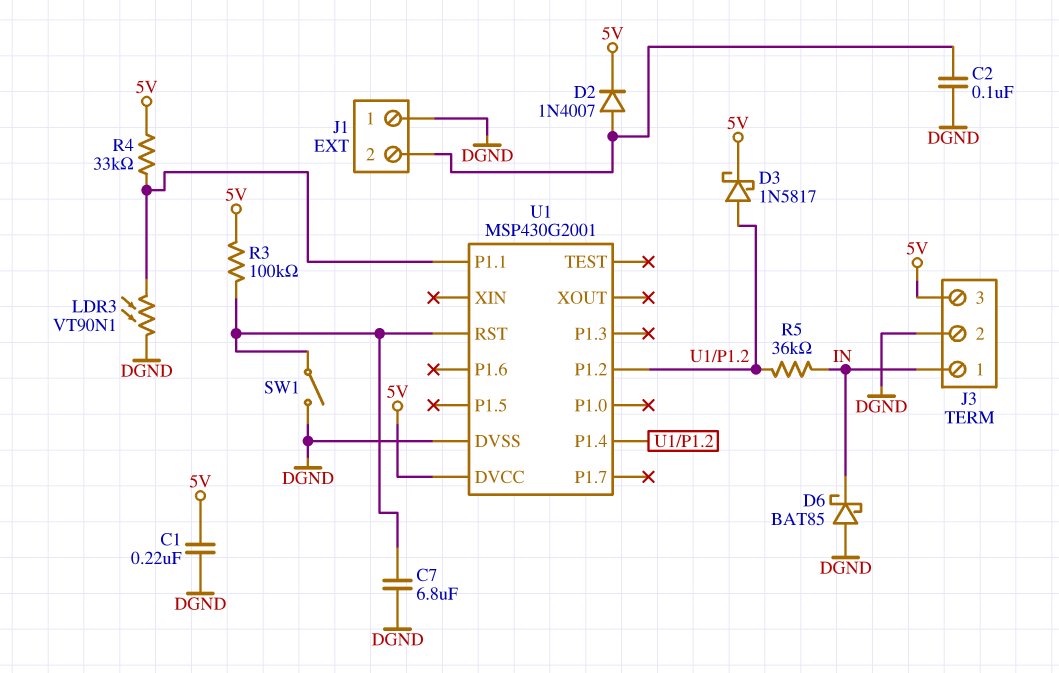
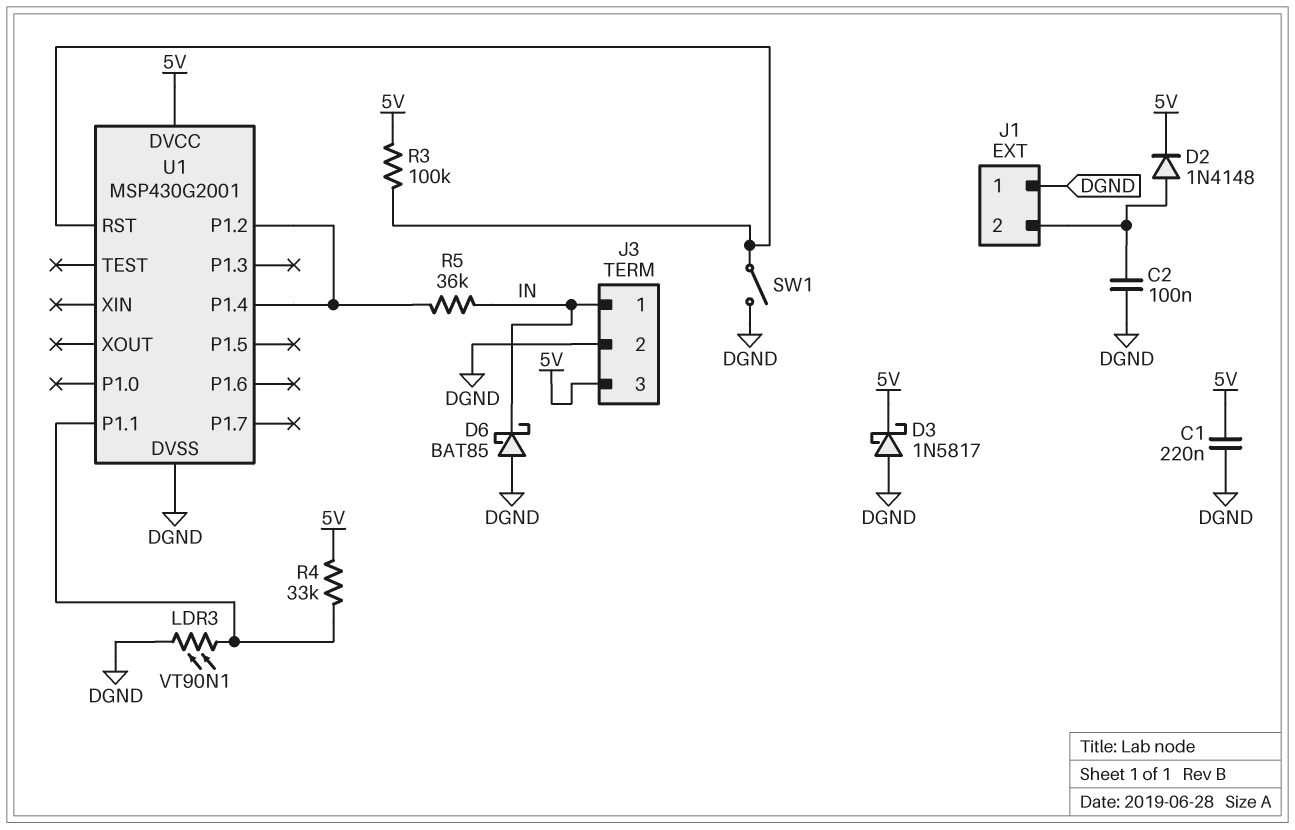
C7: 6.8uF (DGND, U1/RST) -> none
D2: diode 1N4007 (A J1/2, K 5V) -> diode 1N4148 (A J1/2, K 5V)
D3: schottky 1N5817 (A U1/P1.2, K 5V) -> schottky 1N5817 (A DGND, K 5V)

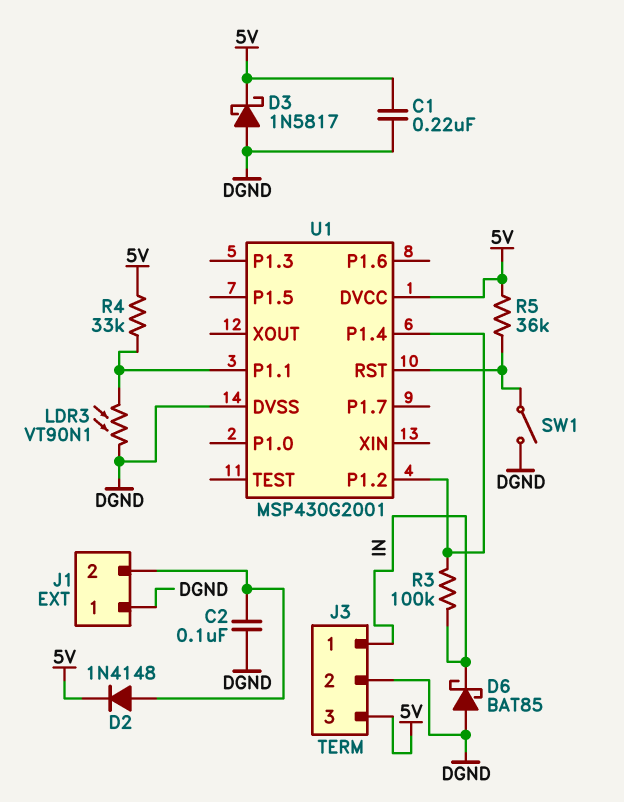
R3: 100k (5V, U1/RST) -> 100k (IN, U1/P1.2)
R5: 36k (IN, U1/P1.2) -> 36k (5V, U1/RST)

